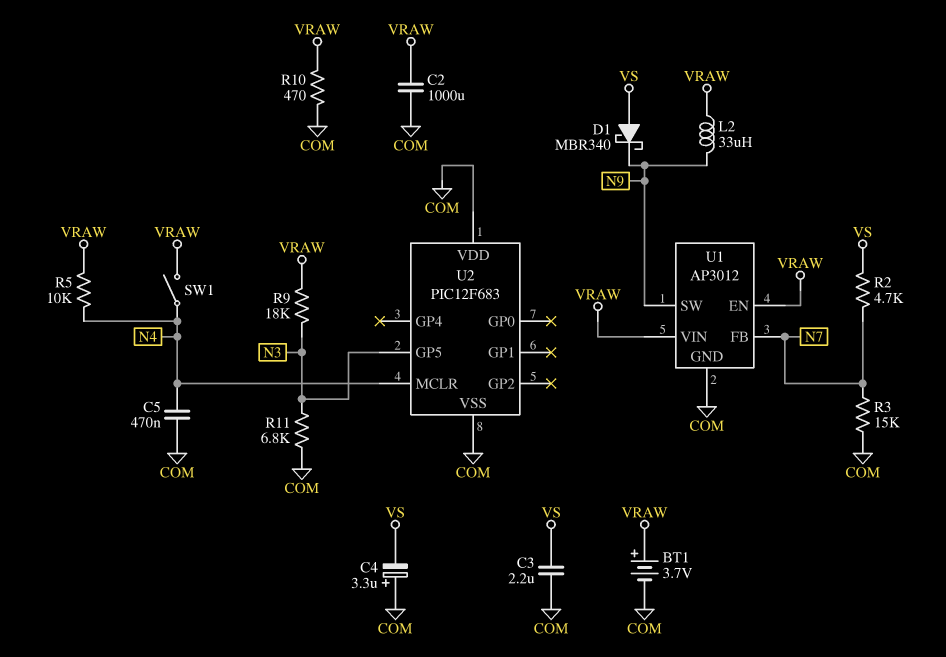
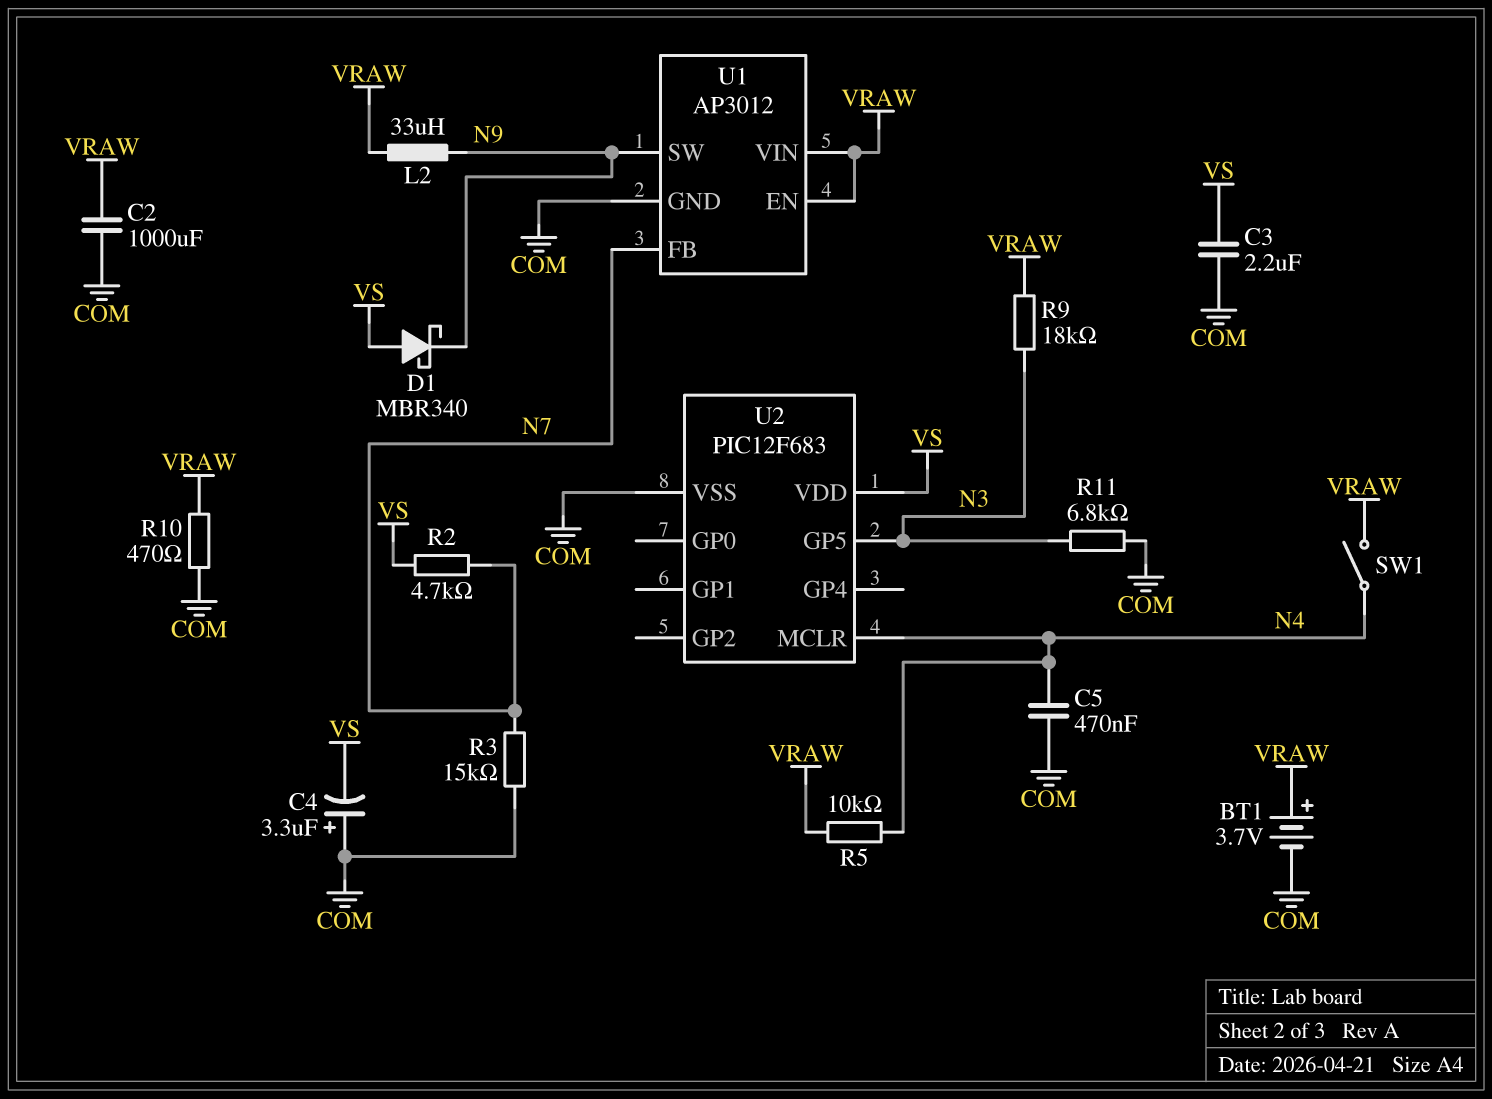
U2 pin VDD: COM -> VS

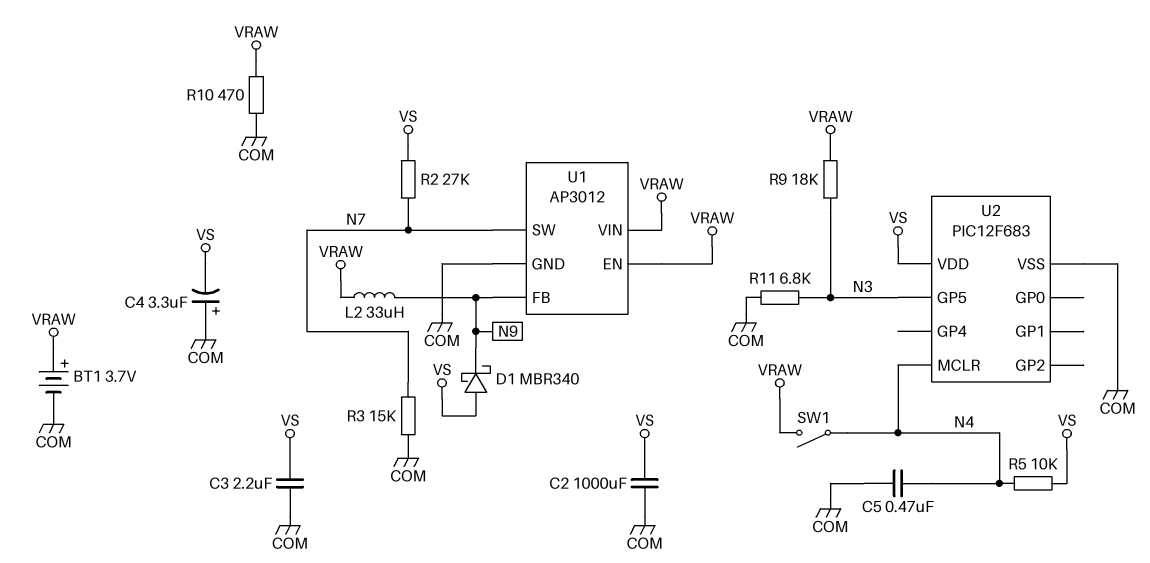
C2: 1000uF (COM, VRAW) -> 1000uF (COM, VS)
R2: 4.7k (N7, VS) -> 27k (N7, VS)
R5: 10k (N4, VRAW) -> 10k (N4, VS)
U1 pin FB: N7 -> N9
U1 pin SW: N9 -> N7

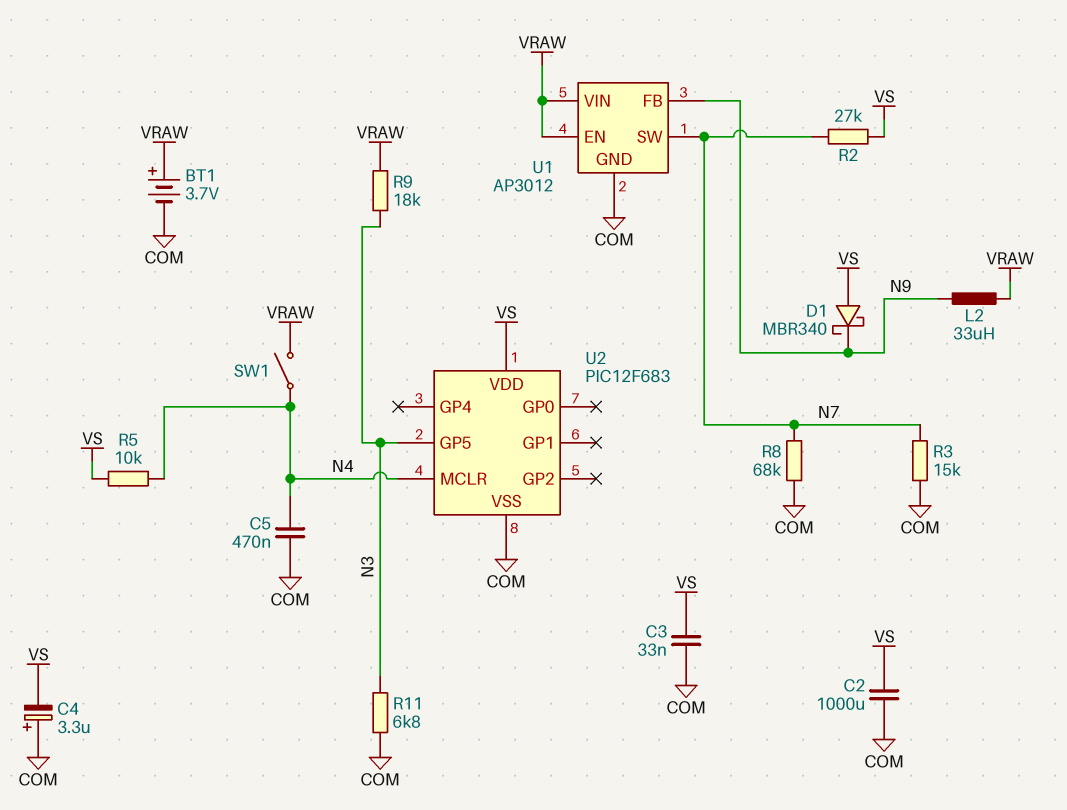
C3: 2.2uF (COM, VS) -> 33nF (COM, VS)
R8: none -> 68k (COM, N7)
R10: 470 (COM, VRAW) -> none

